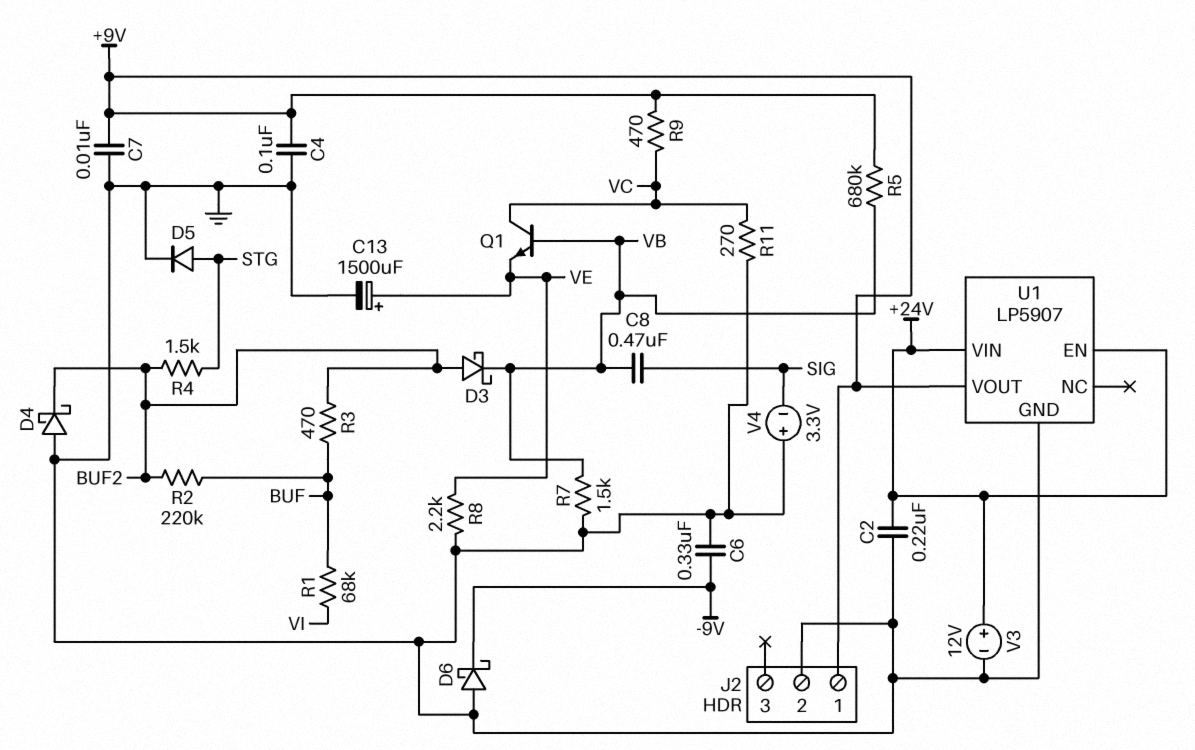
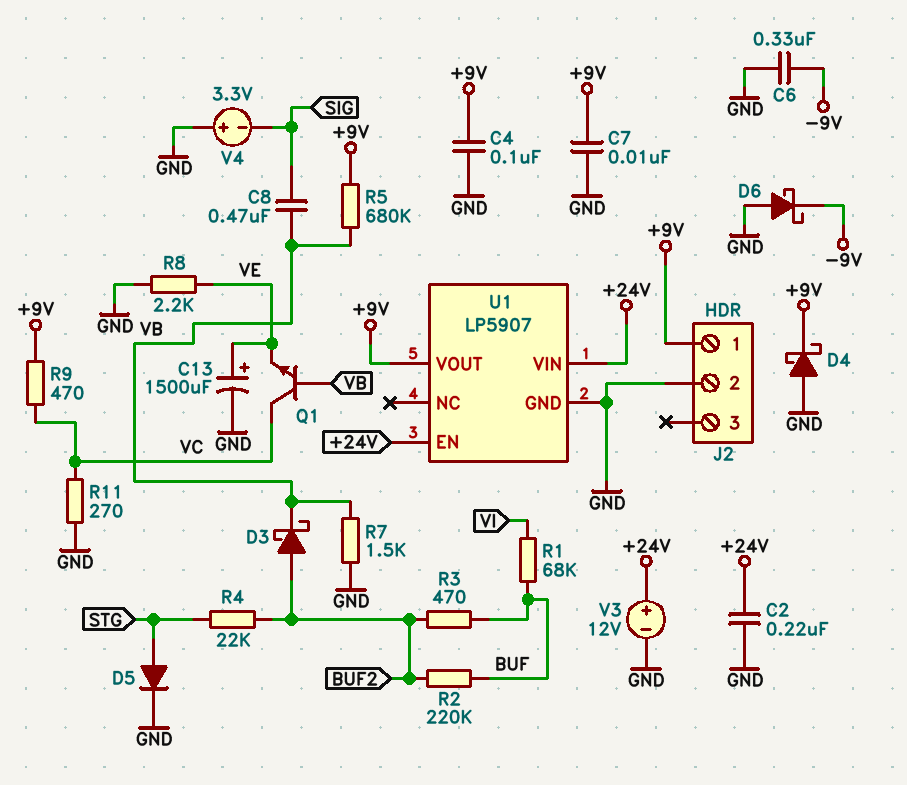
D4: schottky (A GND, K BUF2) -> schottky (A GND, K +9V)
R4: 1.5k (BUF2, STG) -> 22k (BUF2, STG)

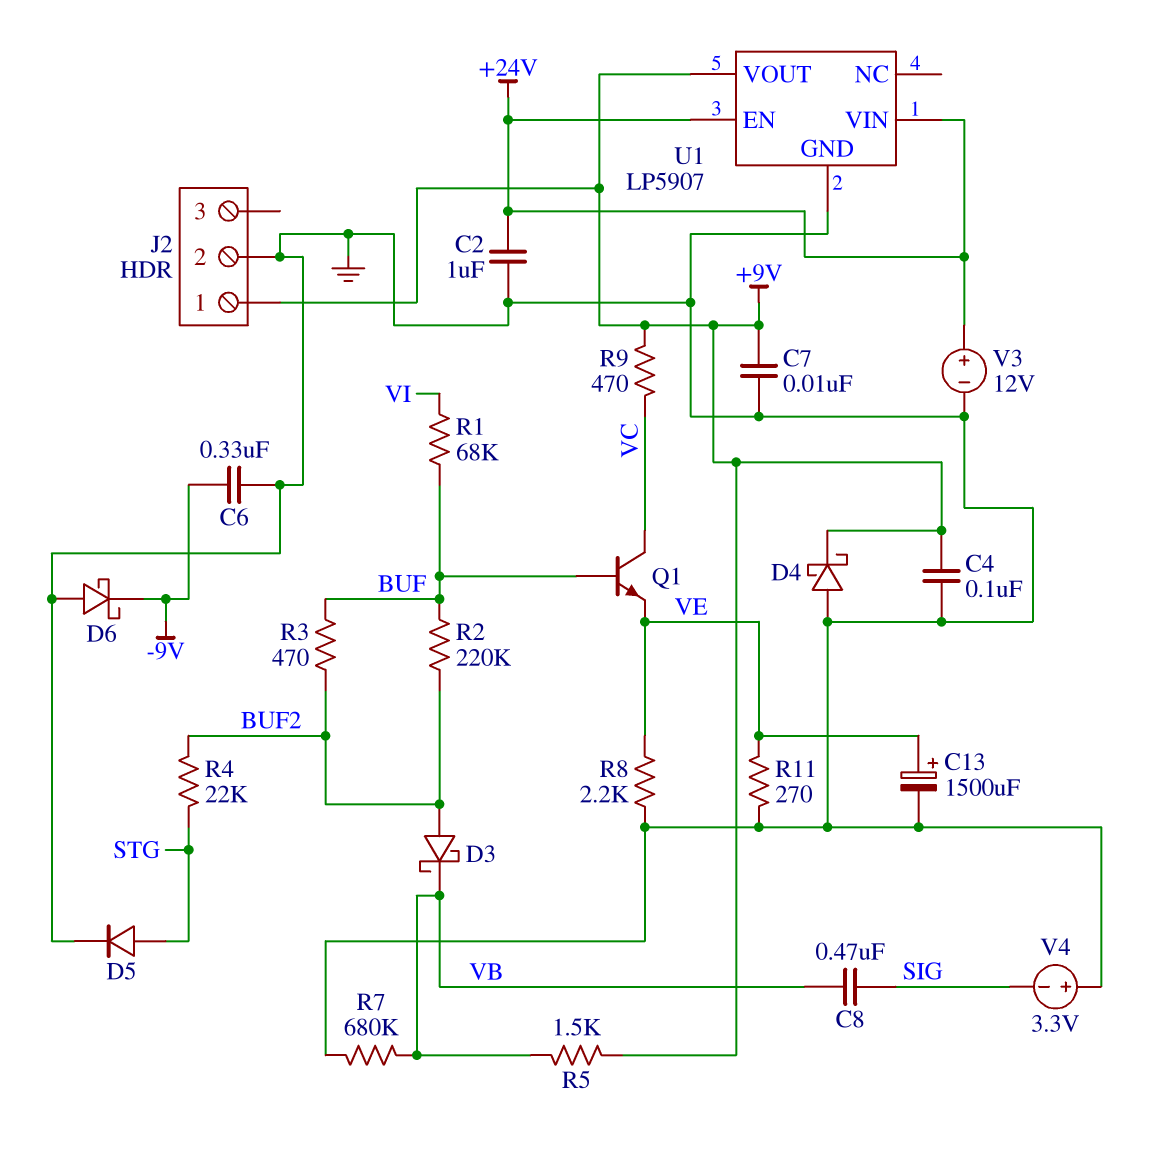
C2: 220nF (+24V, GND) -> 1uF (+24V, GND)
Q1: NPN (B VB, C VC, E VE) -> NPN (B BUF, C VC, E VE)
R5: 680k (+9V, VB) -> 1.5k (+9V, VB)
R7: 1.5k (GND, VB) -> 680k (GND, VB)
R11: 270 (GND, VC) -> 270 (GND, VE)

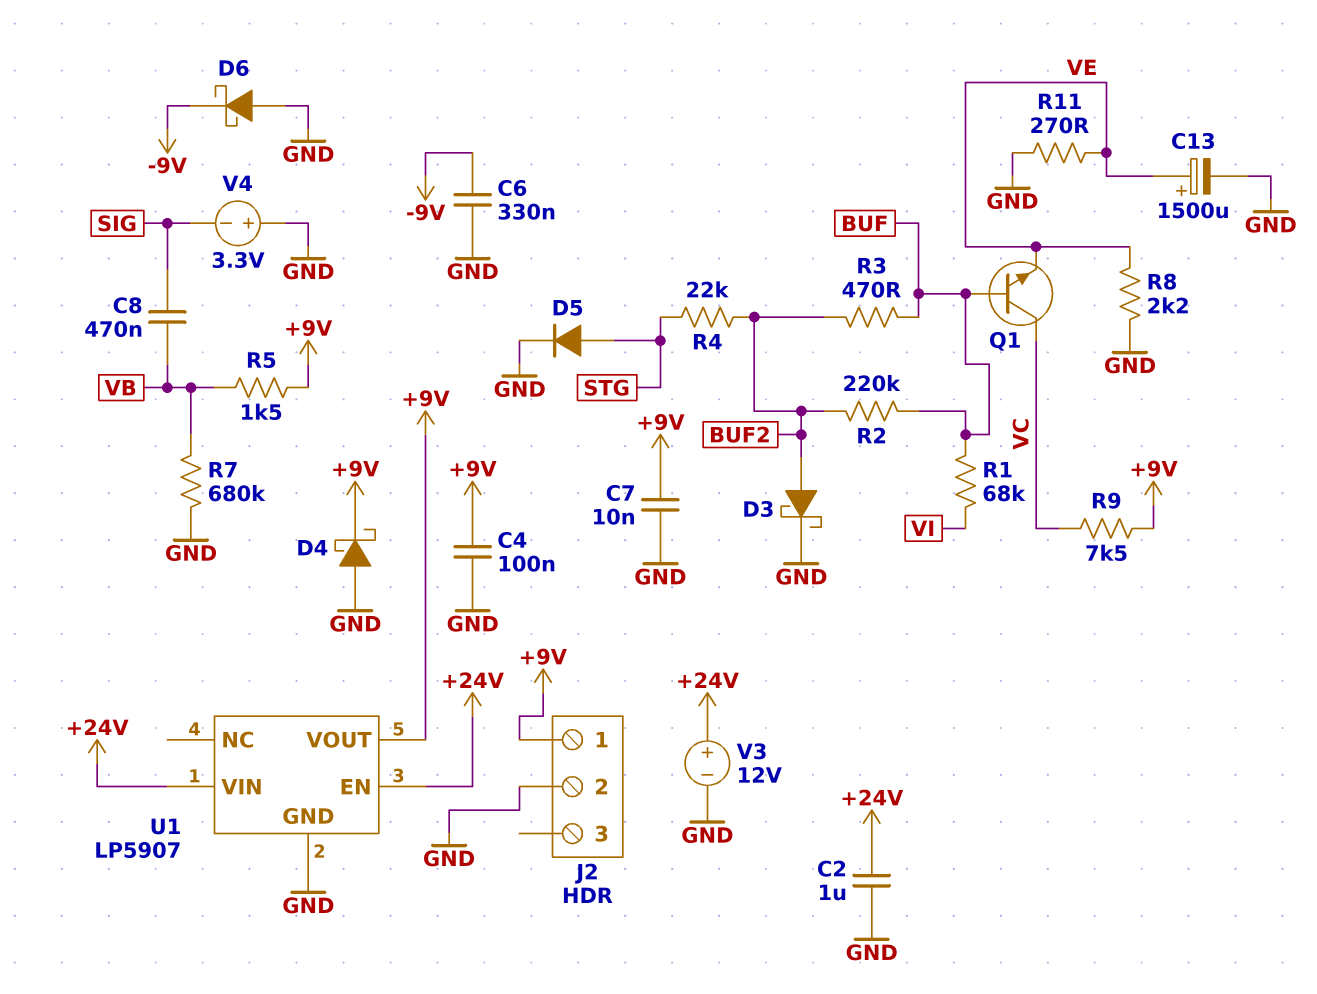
D3: schottky (A BUF2, K VB) -> schottky (A BUF2, K GND)
R9: 470 (+9V, VC) -> 7.5k (+9V, VC)

